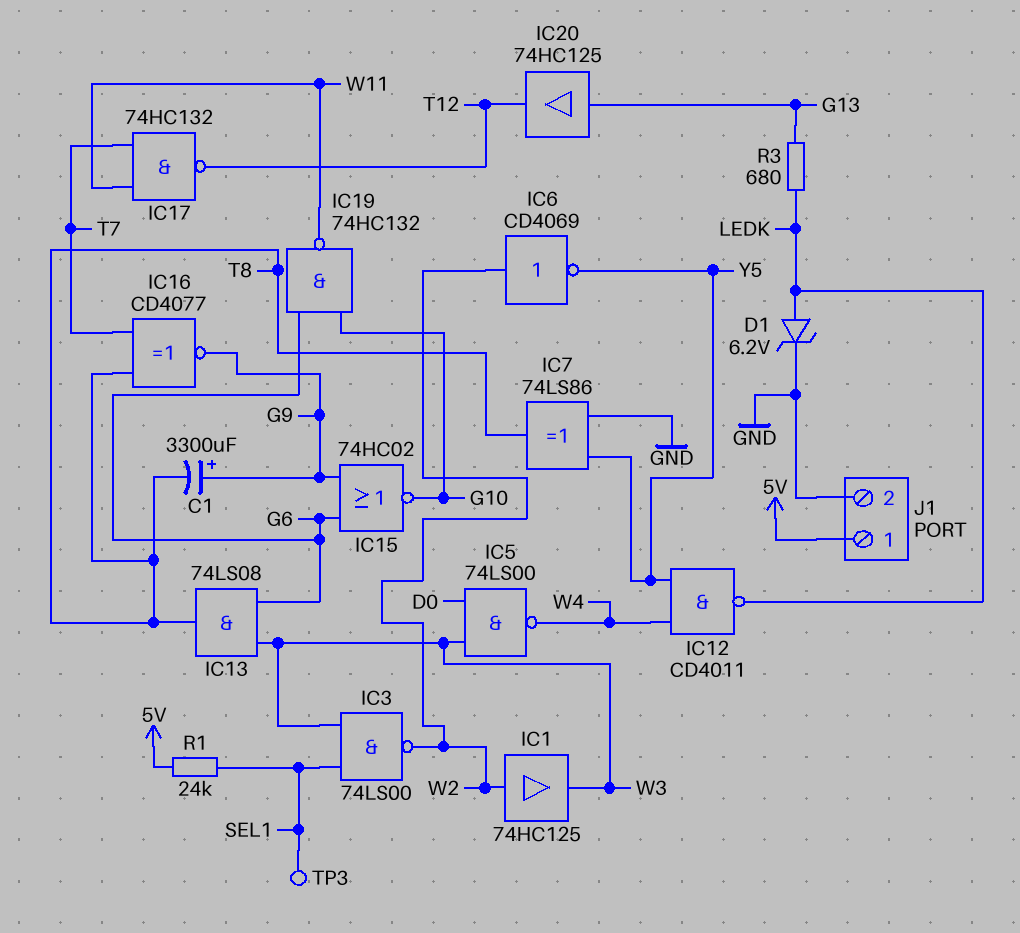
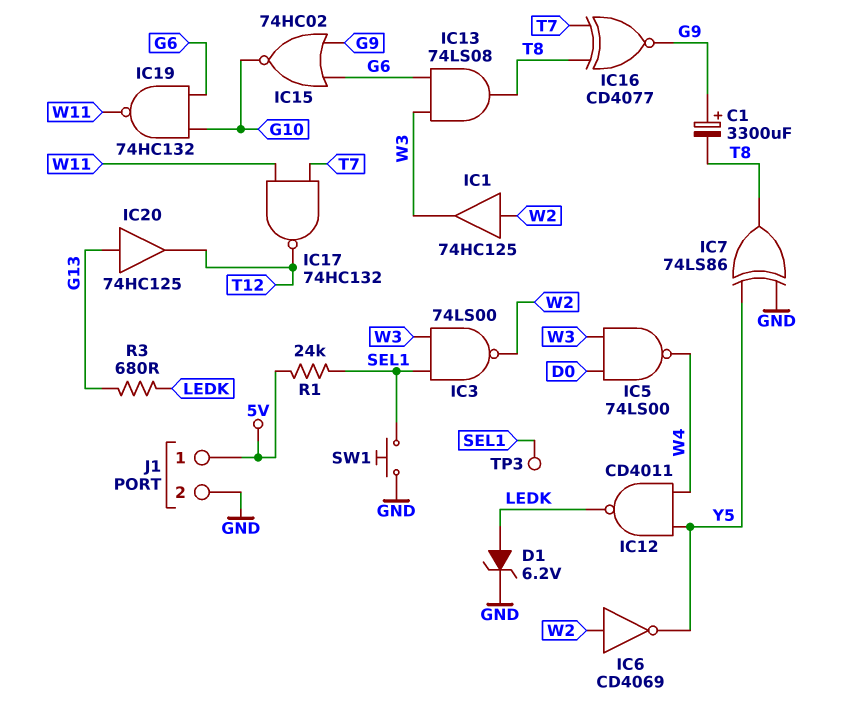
SW1: none -> button (GND, SEL1)

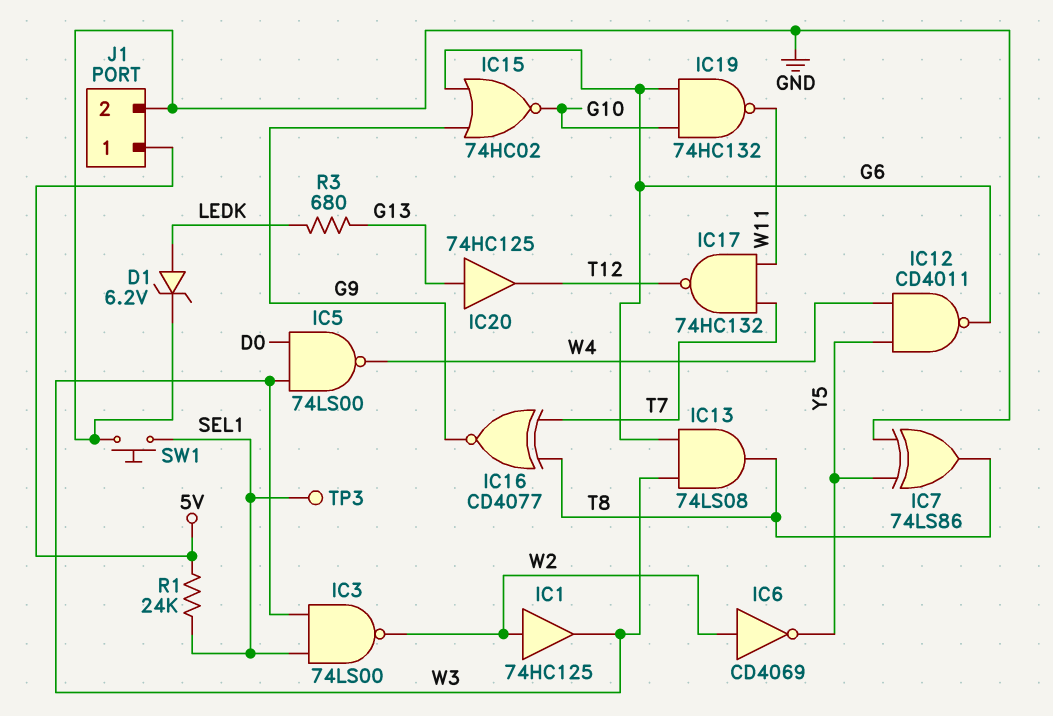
C1: 3300uF (plus G9, minus T8) -> none
IC12: NAND CD4011 (in W4, in Y5, out LEDK) -> NAND CD4011 (in W4, in Y5, out G6)

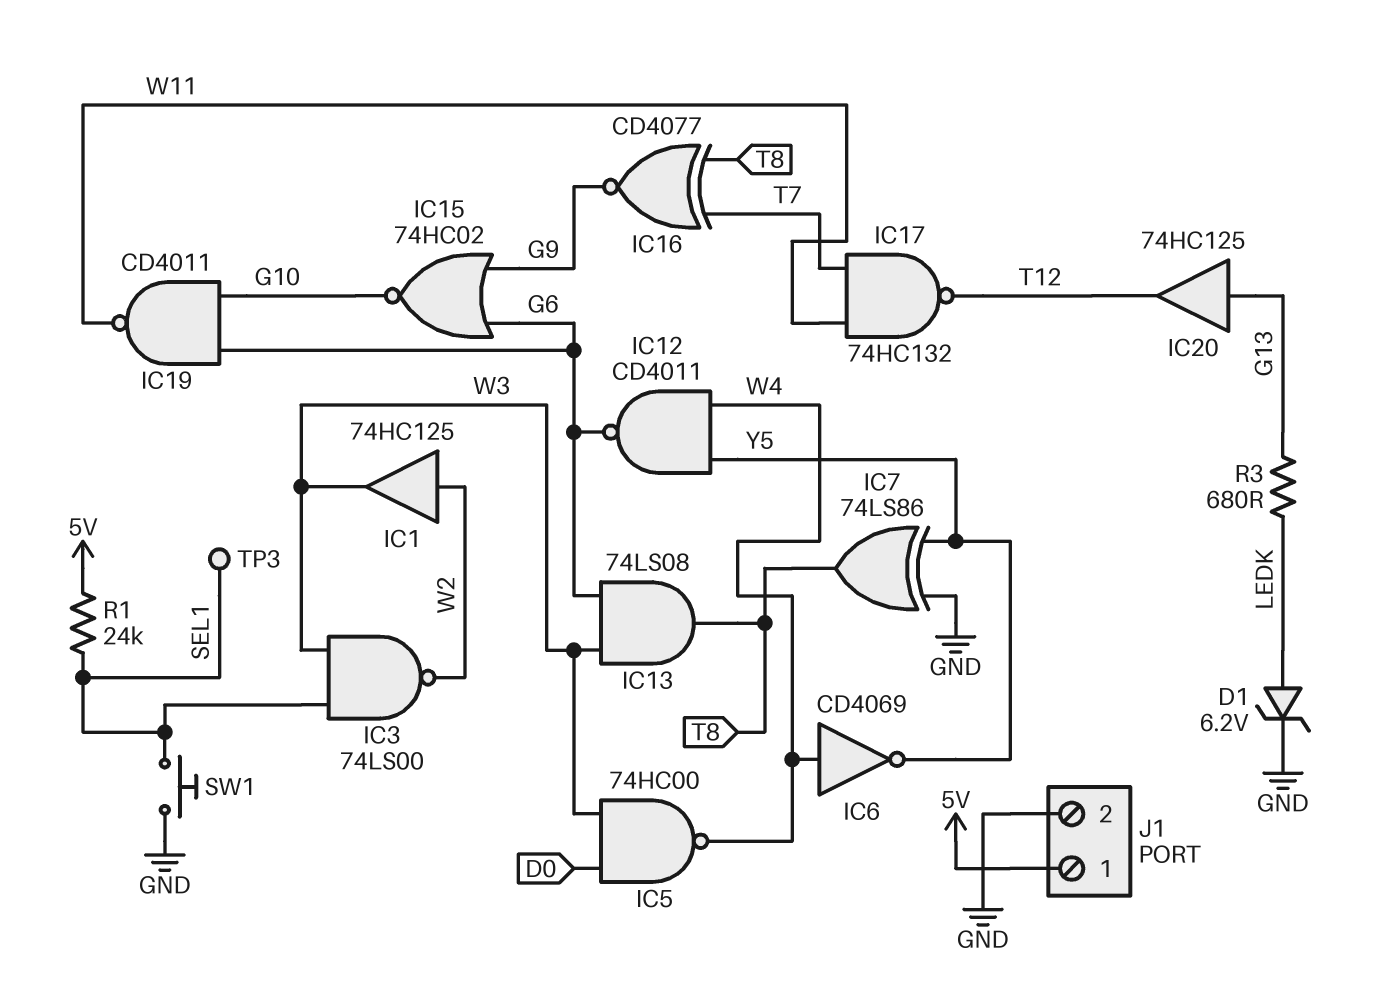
IC5: NAND 74LS00 (in D0, in W3, out W4) -> NAND 74HC00 (in D0, in W3, out W4)
IC6: NOT CD4069 (in W2, out Y5) -> NOT CD4069 (in W4, out Y5)
IC19: NAND 74HC132 (in G6, in G10, out W11) -> NAND CD4011 (in G6, in G10, out W11)

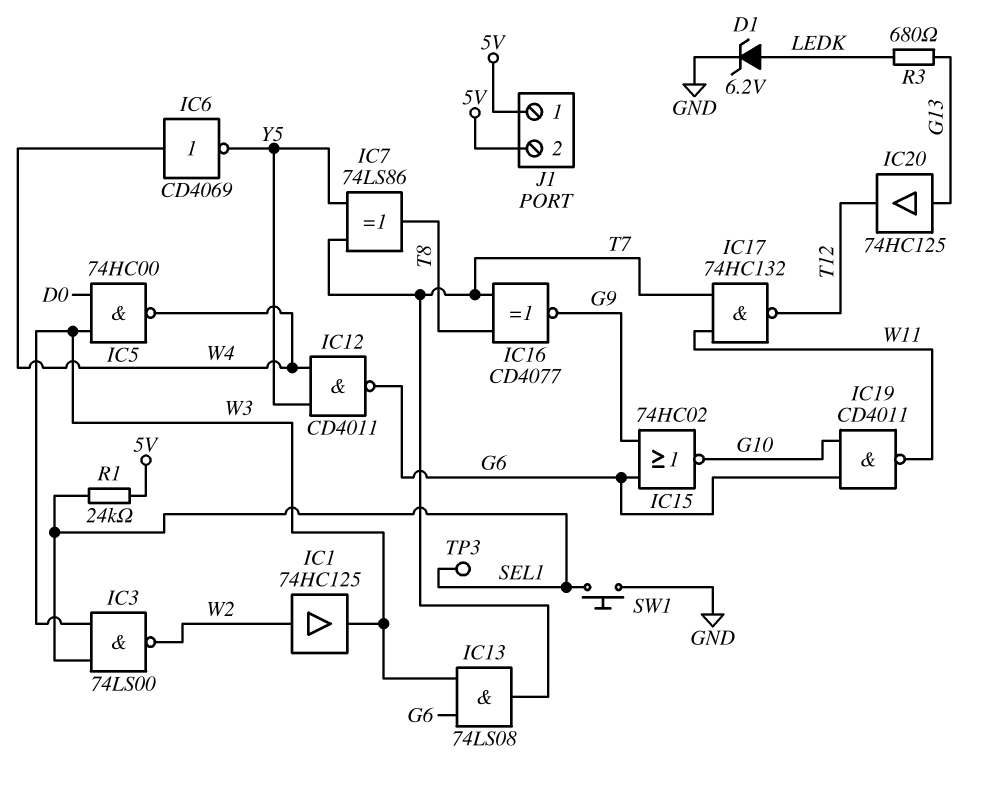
IC7: XOR 74LS86 (in GND, in Y5, out T8) -> XOR 74LS86 (in T7, in Y5, out T8)
IC13: AND 74LS08 (in G6, in W3, out T8) -> AND 74LS08 (in G6, in W3, out T7)
J1 pin 2: GND -> 5V

